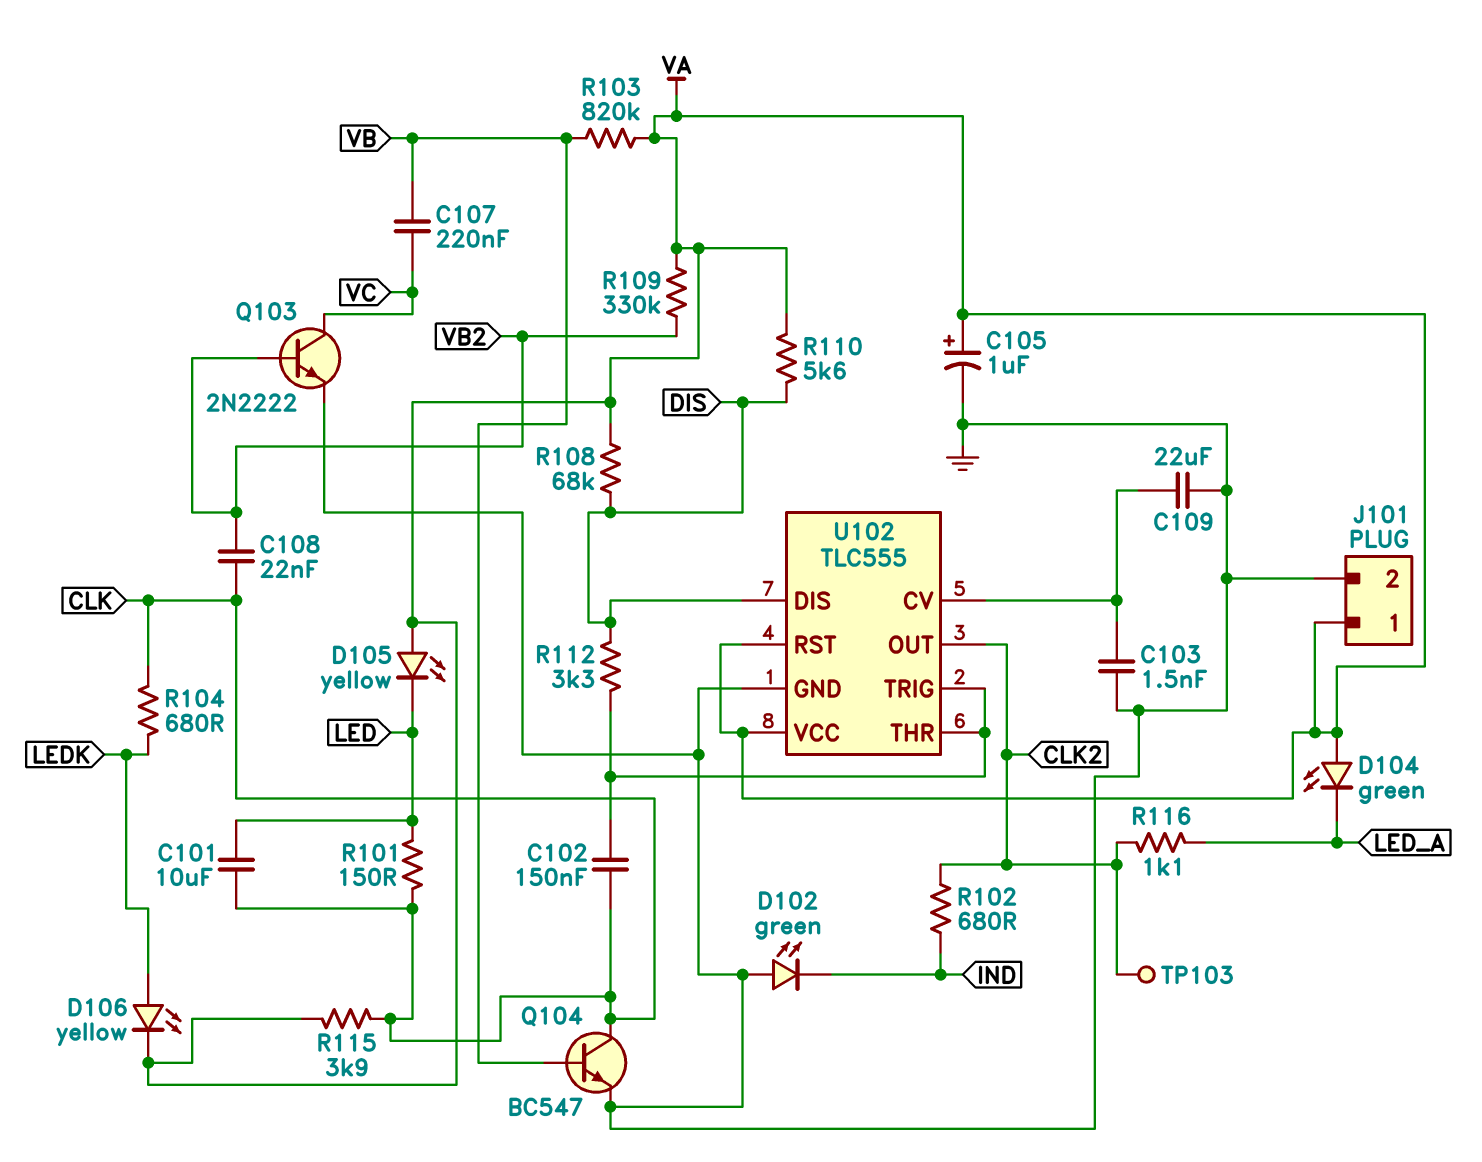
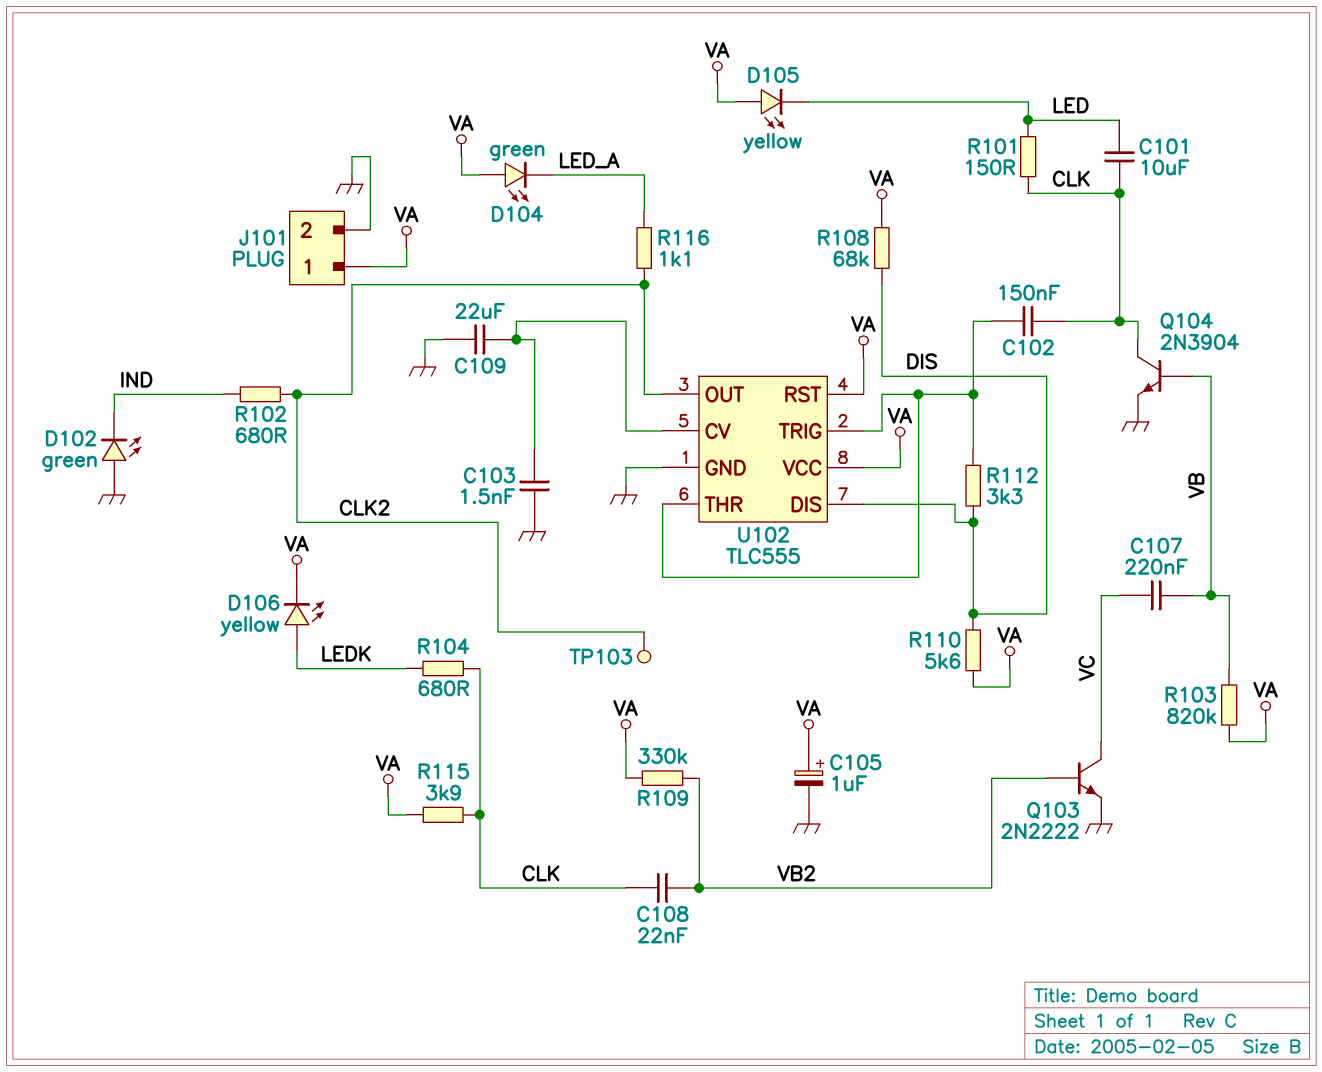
Q104: NPN BC547 (B VB, C CLK, E GND) -> NPN 2N3904 (B VB, C CLK, E GND)

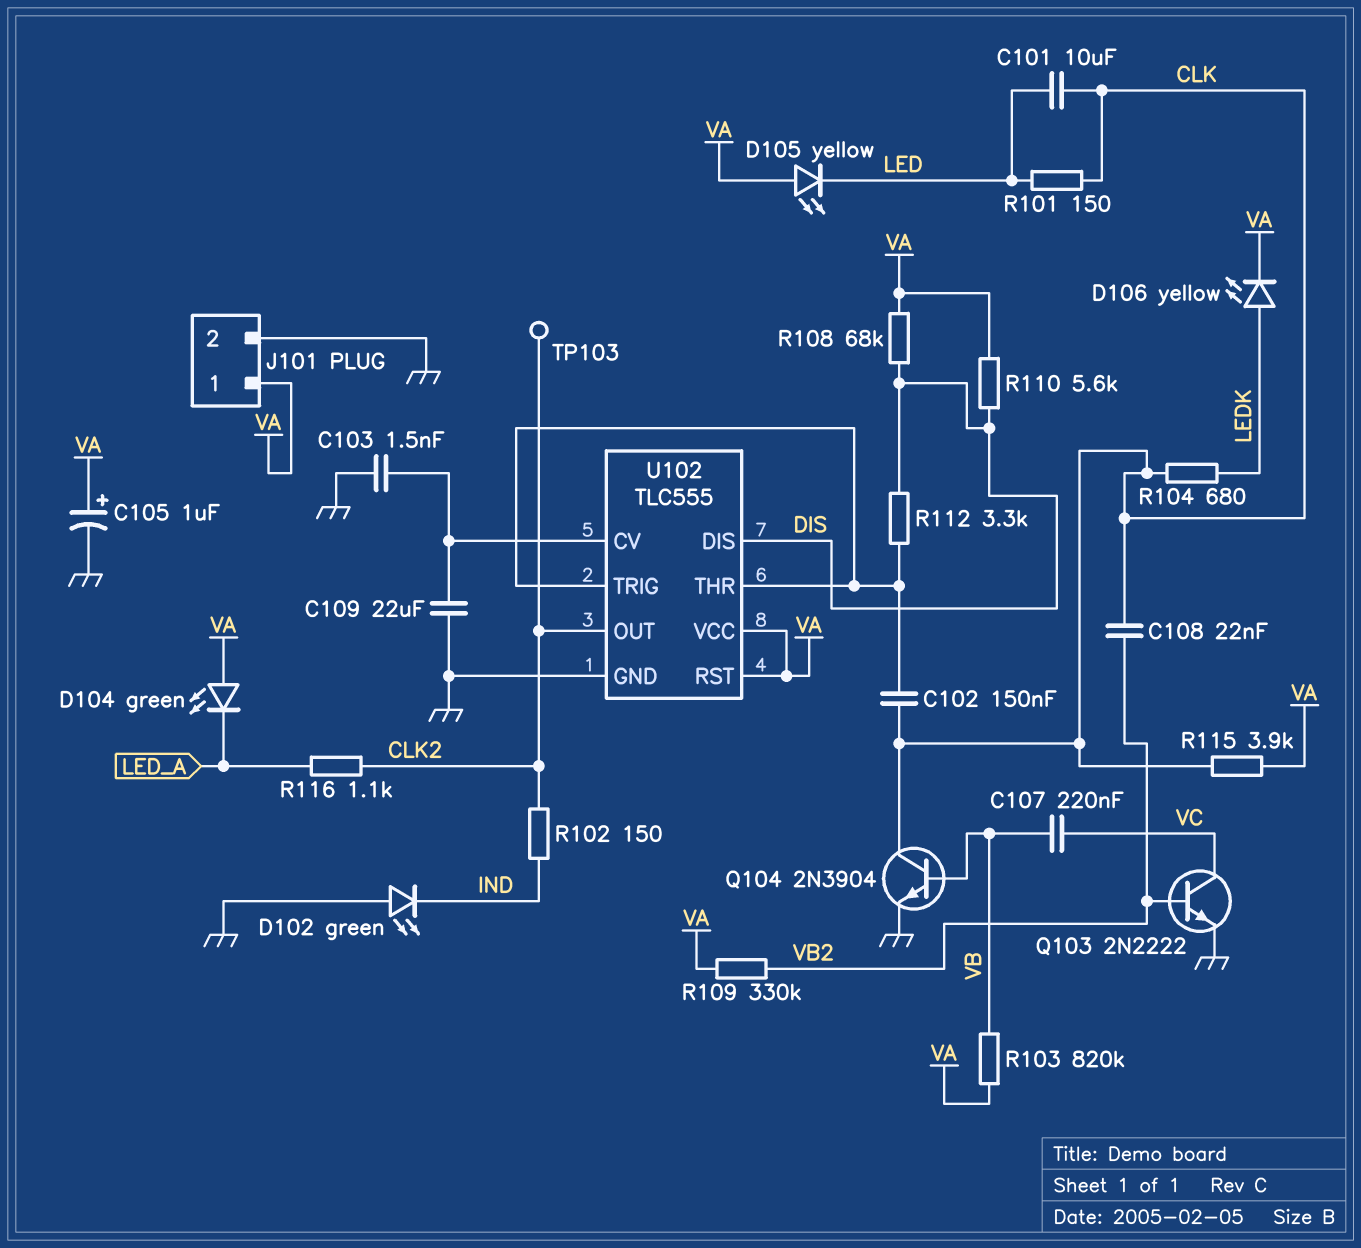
R102: 680 (CLK2, IND) -> 150 (CLK2, IND)

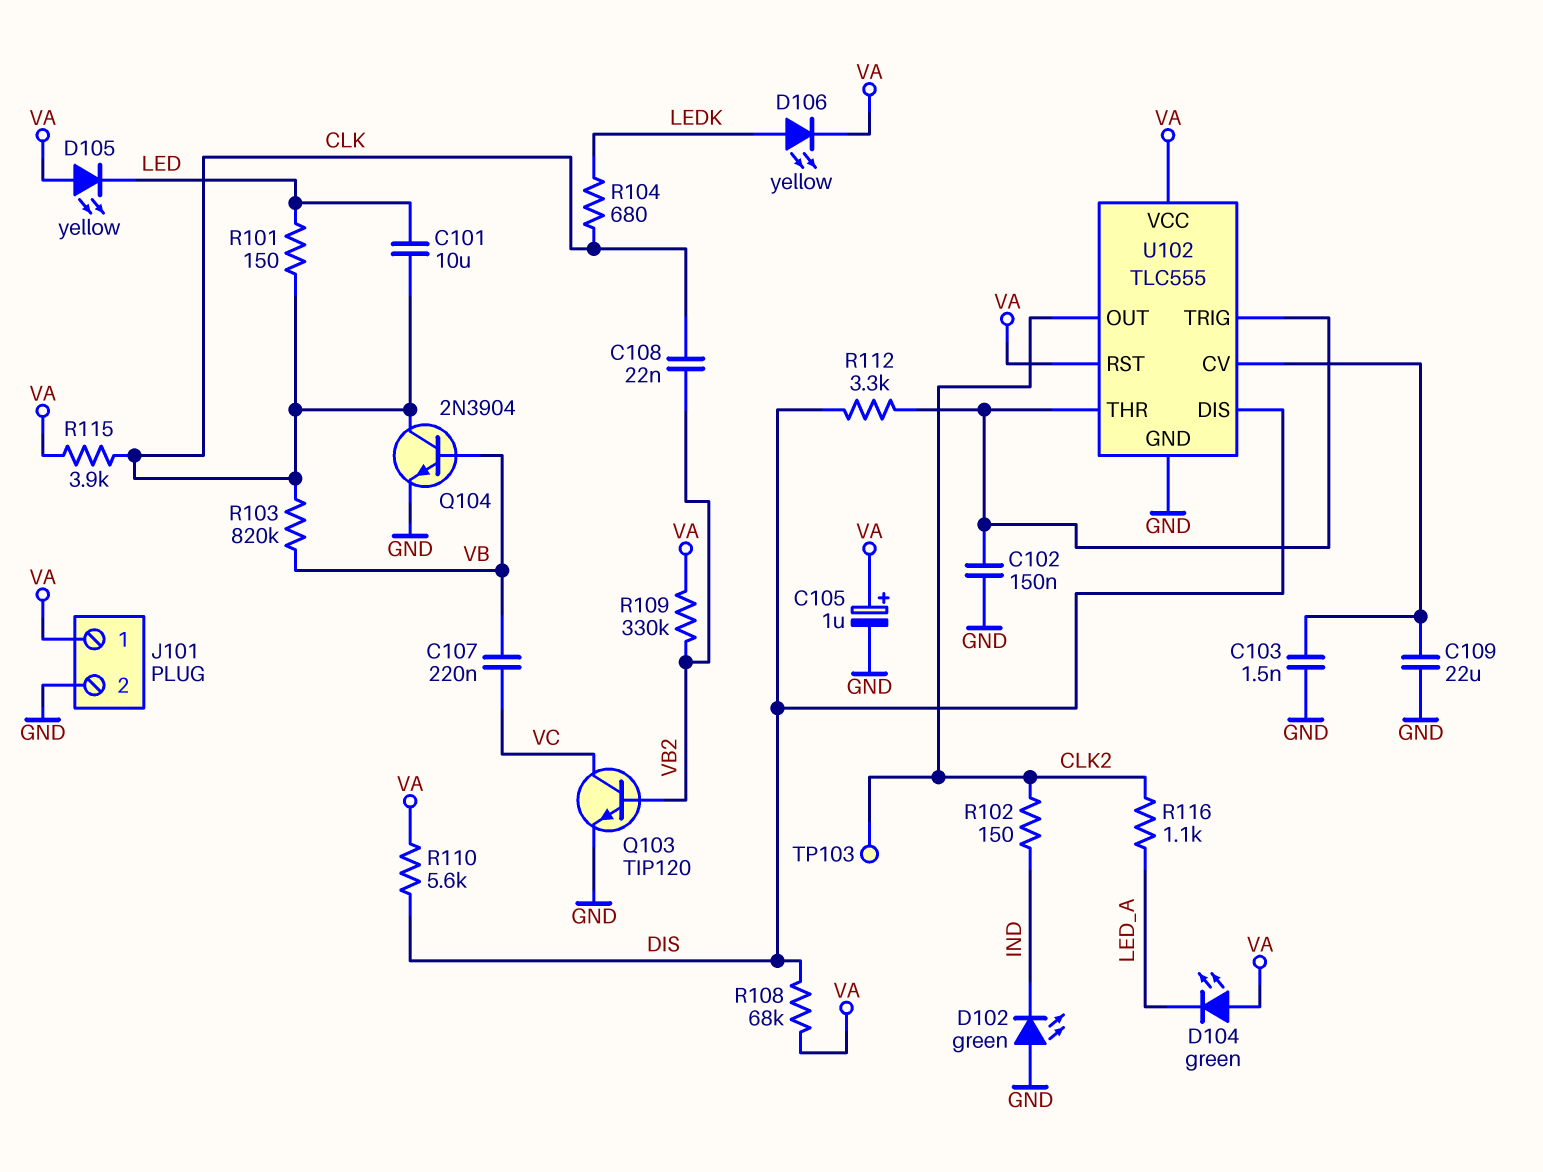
C102: 150nF (CLK, U102/THR) -> 150nF (GND, U102/THR)
Q103: NPN 2N2222 (B VB2, C VC, E GND) -> NPN TIP120 (B VB2, C VC, E GND)
R103: 820k (VA, VB) -> 820k (CLK, VB)

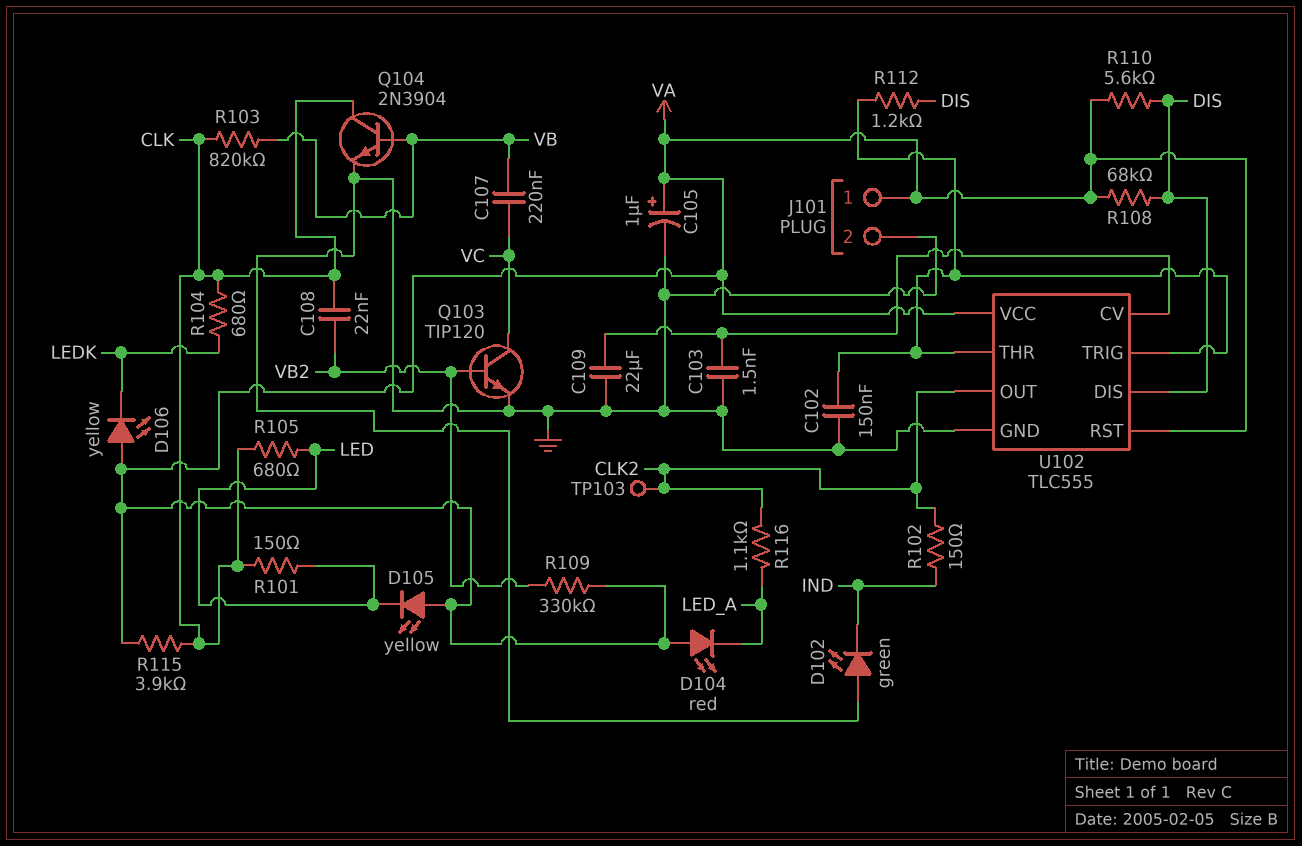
C101: 10uF (CLK, LED) -> none
D104: LED green (A VA, K LED_A) -> LED red (A VA, K LED_A)
D106: LED yellow (A LEDK, K VA) -> LED yellow (A VA, K LEDK)
R105: none -> 680 (CLK, LED)
R112: 3.3k (DIS, U102/THR) -> 1.2k (DIS, U102/THR)

